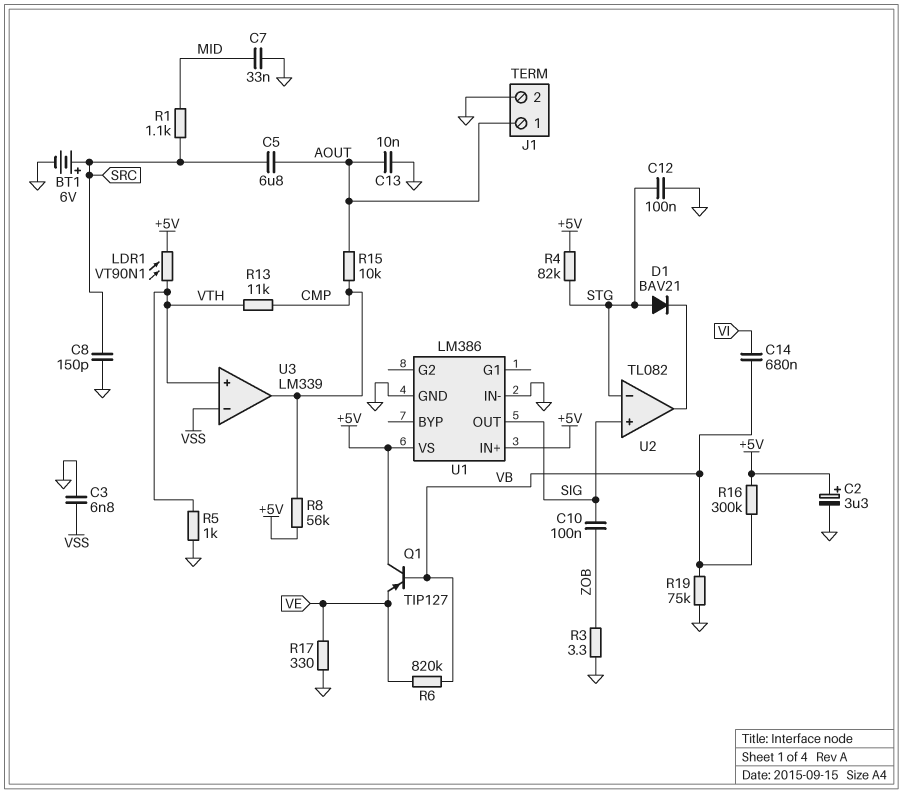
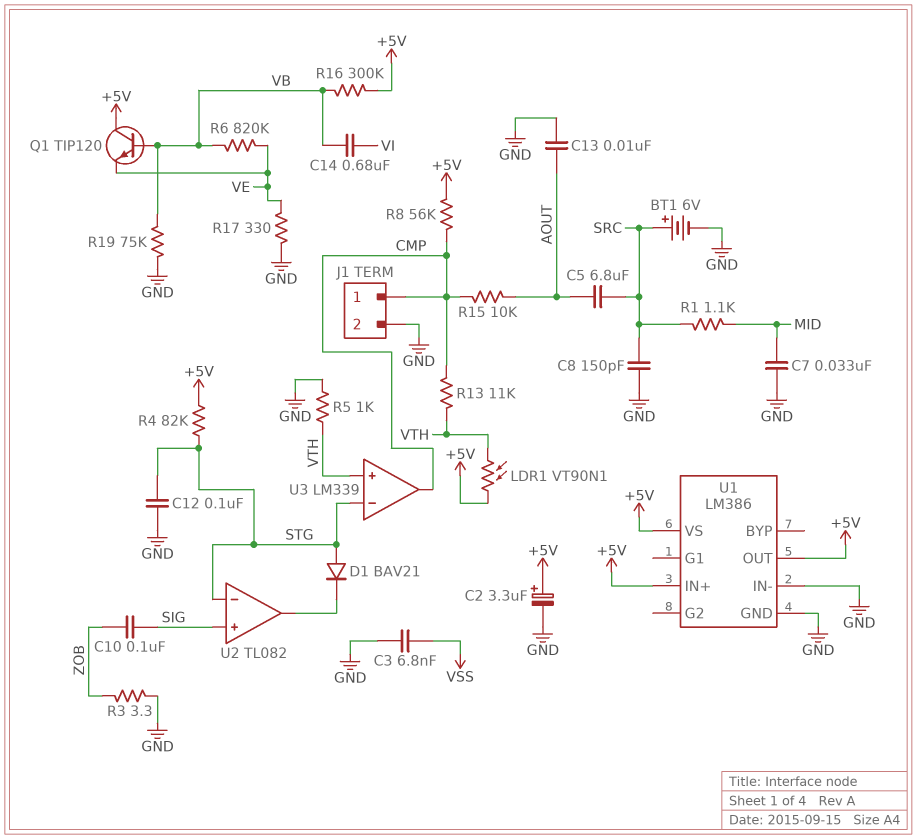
J1 pin 1: AOUT -> CMP
Q1: PNP TIP127 (B VB, C +5V, E VE) -> NPN TIP120 (B VB, C +5V, E VE)
U1 pin OUT: SIG -> +5V
U3 pin in-: VSS -> STG

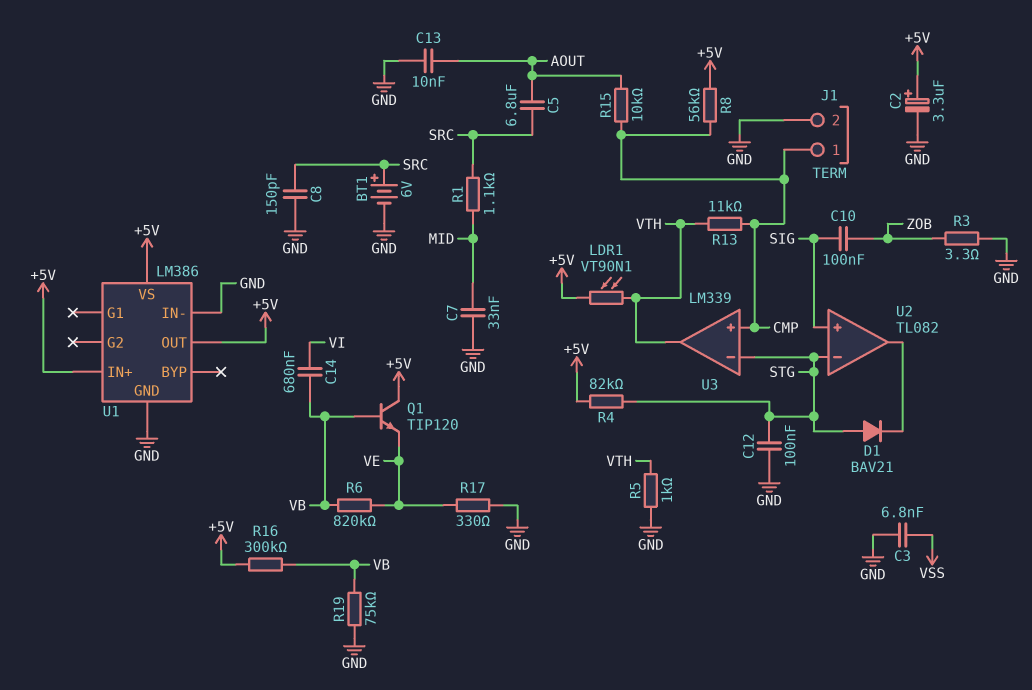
U3 pin in+: VTH -> CMP
U3 pin out: CMP -> VTH

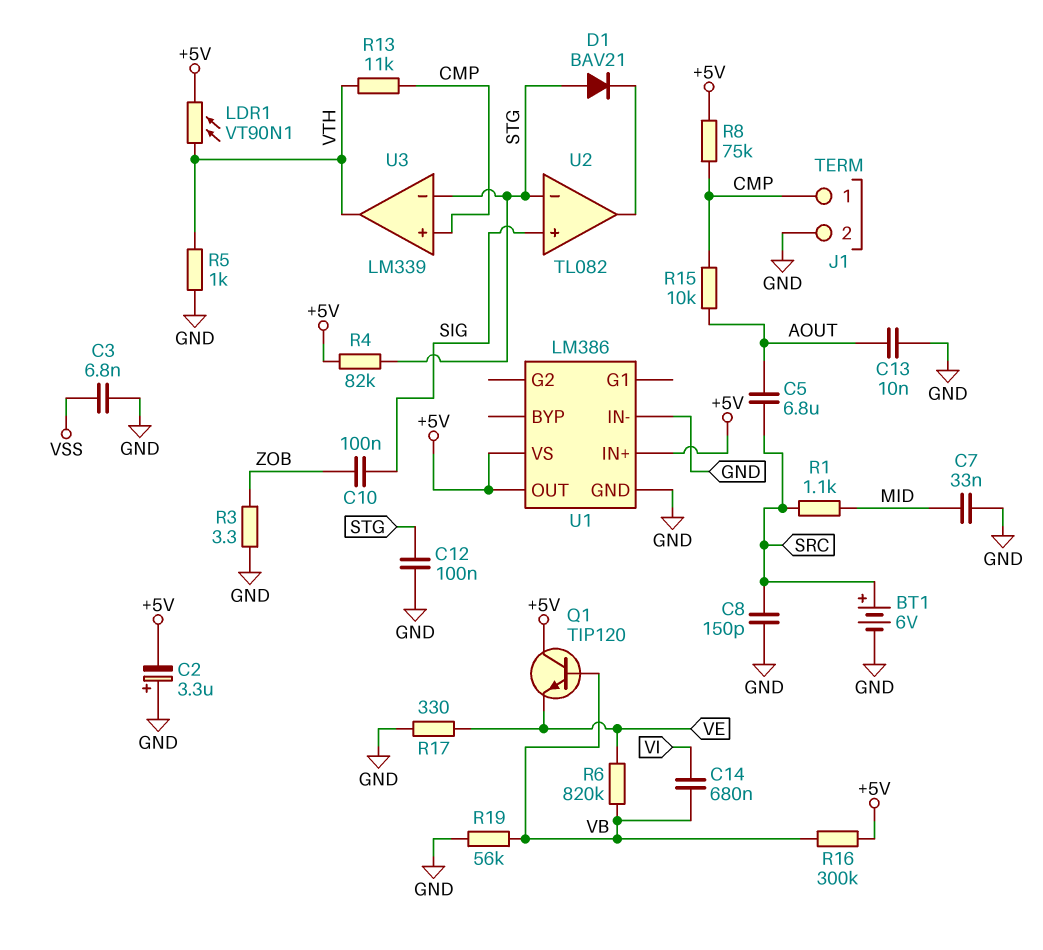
C2: 3.3uF (plus +5V, minus GND) -> 3.3uF (plus GND, minus +5V)
R8: 56k (+5V, CMP) -> 75k (+5V, CMP)
R19: 75k (GND, VB) -> 56k (GND, VB)

